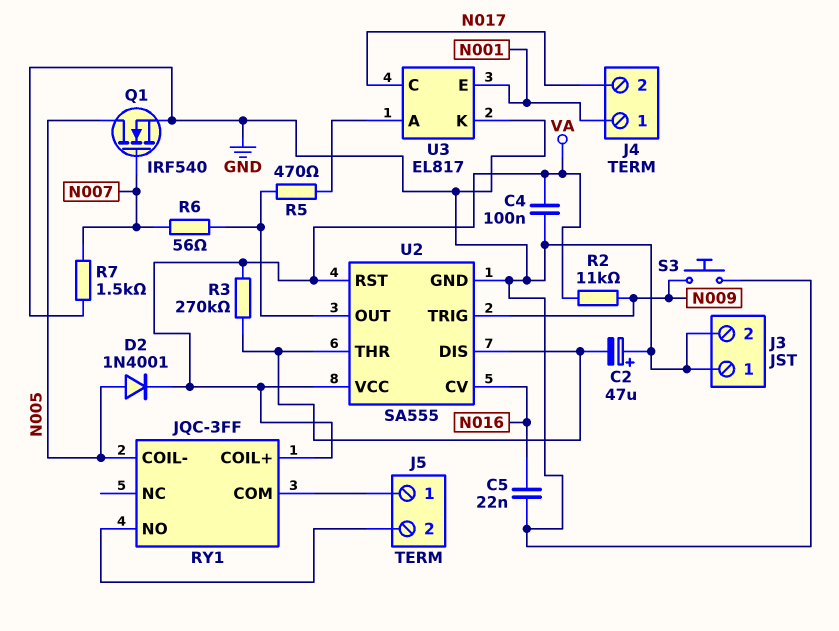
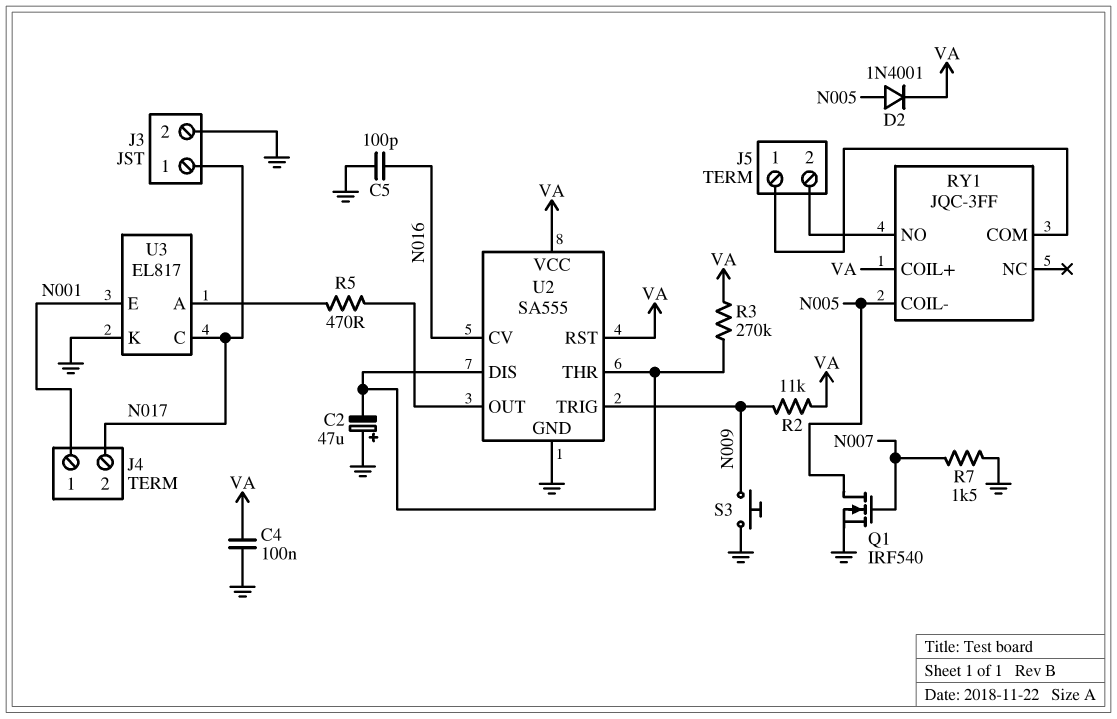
C5: 22nF (GND, N016) -> 100pF (GND, N016)
J3 pin 1: GND -> N017
R6: 56 (N007, U2/OUT) -> none

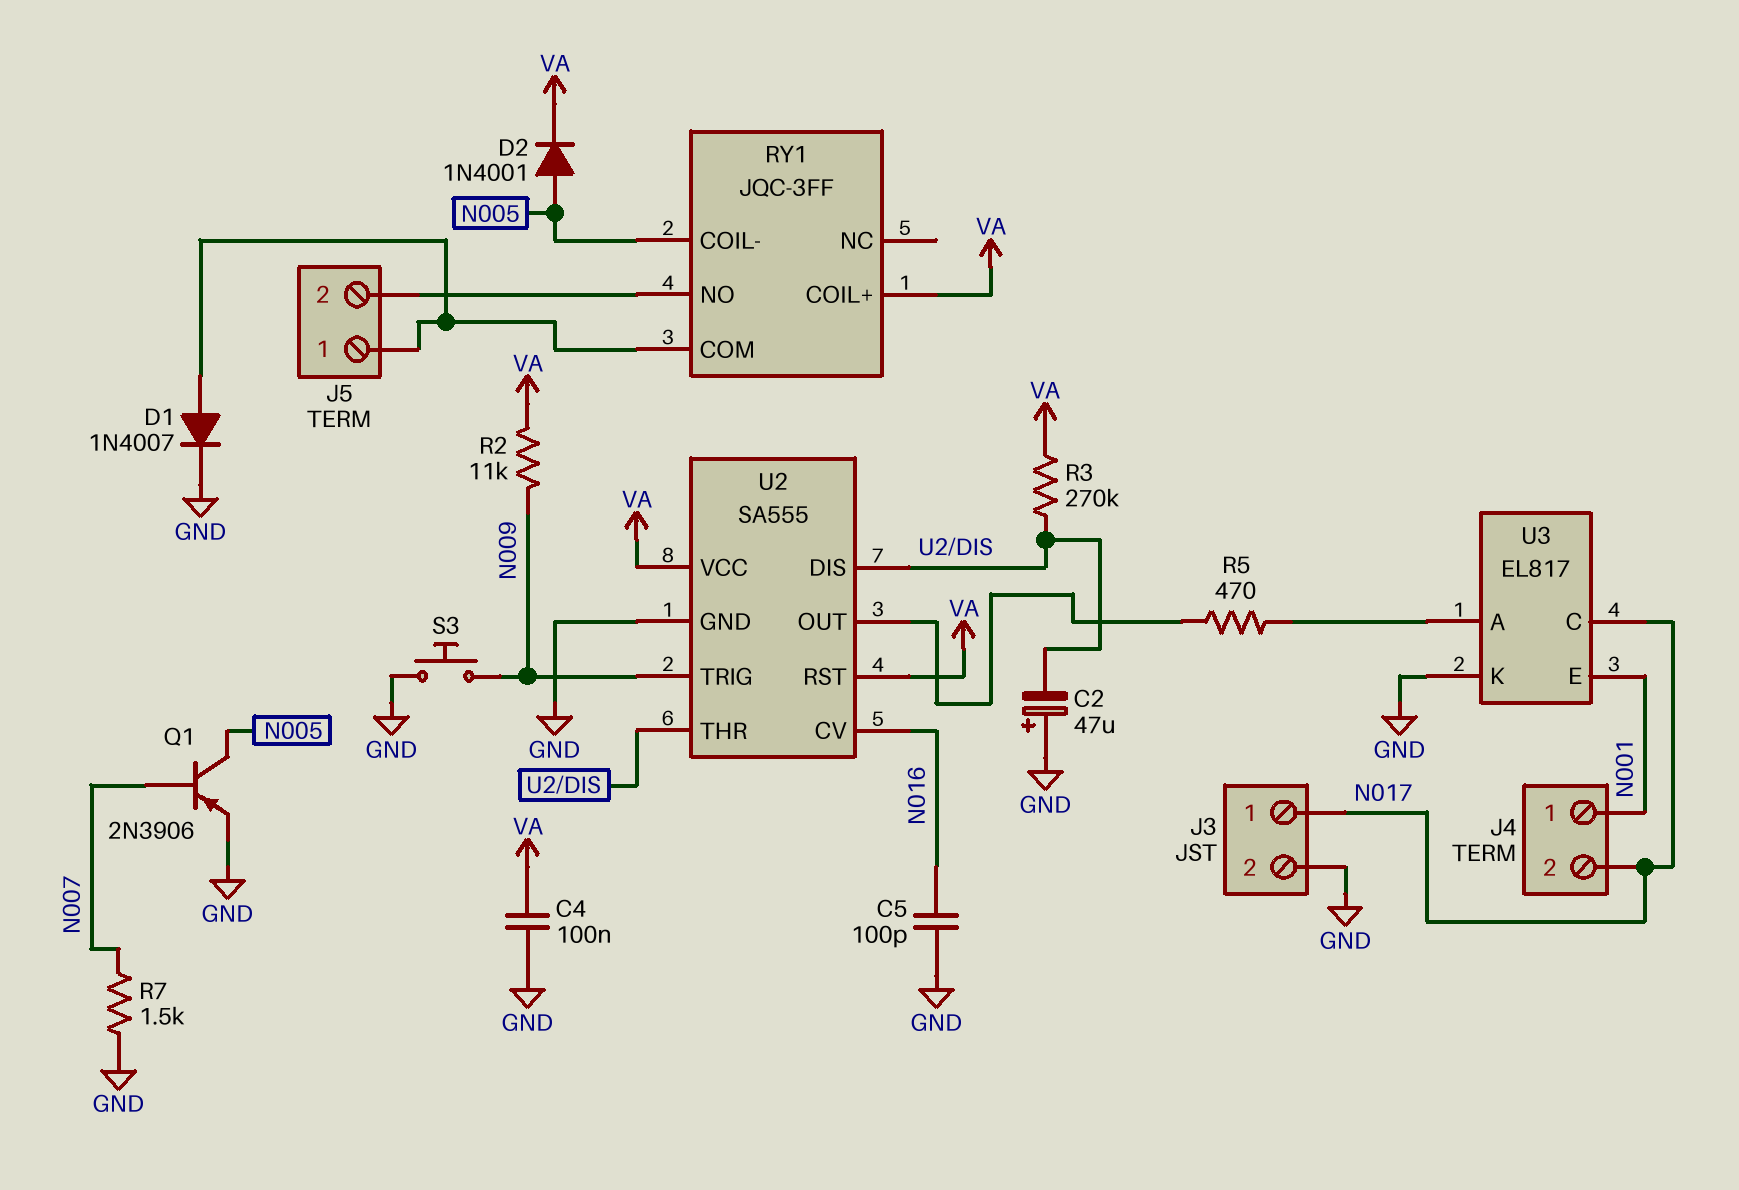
D1: none -> diode 1N4007 (A J5/1, K GND)
Q1: NMOS IRF540 (G N007, D N005, S GND) -> PNP 2N3906 (B N007, C N005, E GND)

